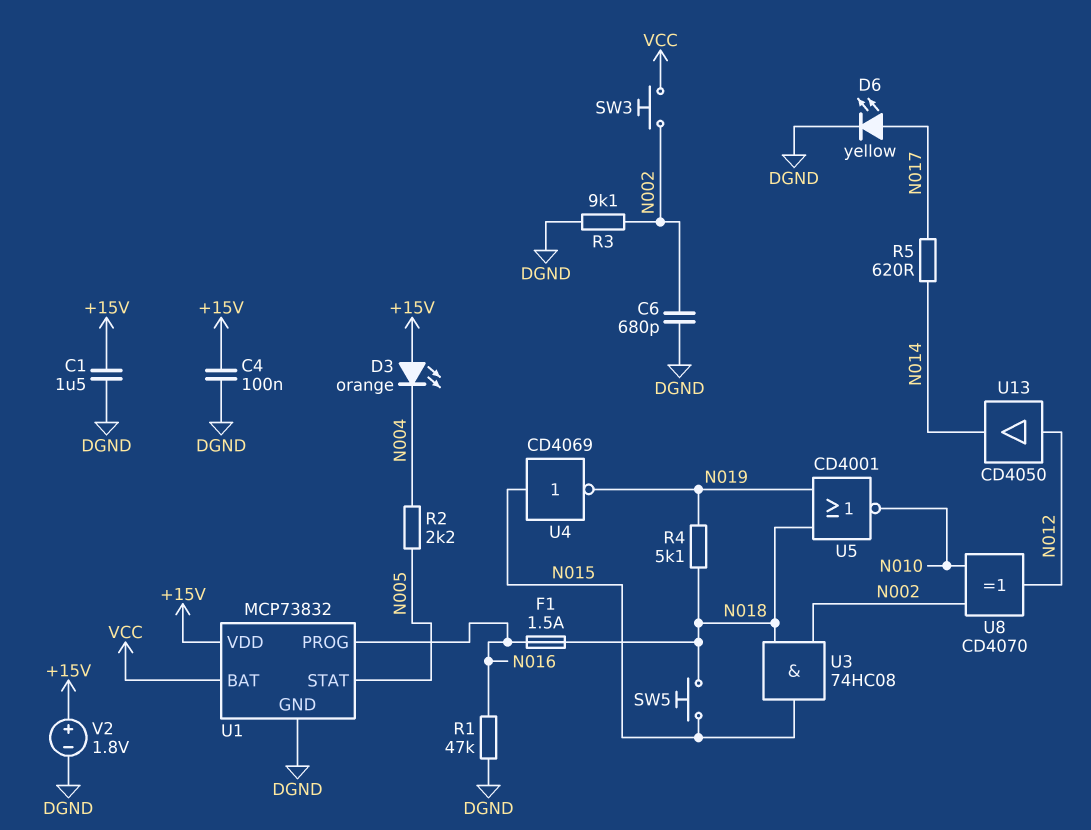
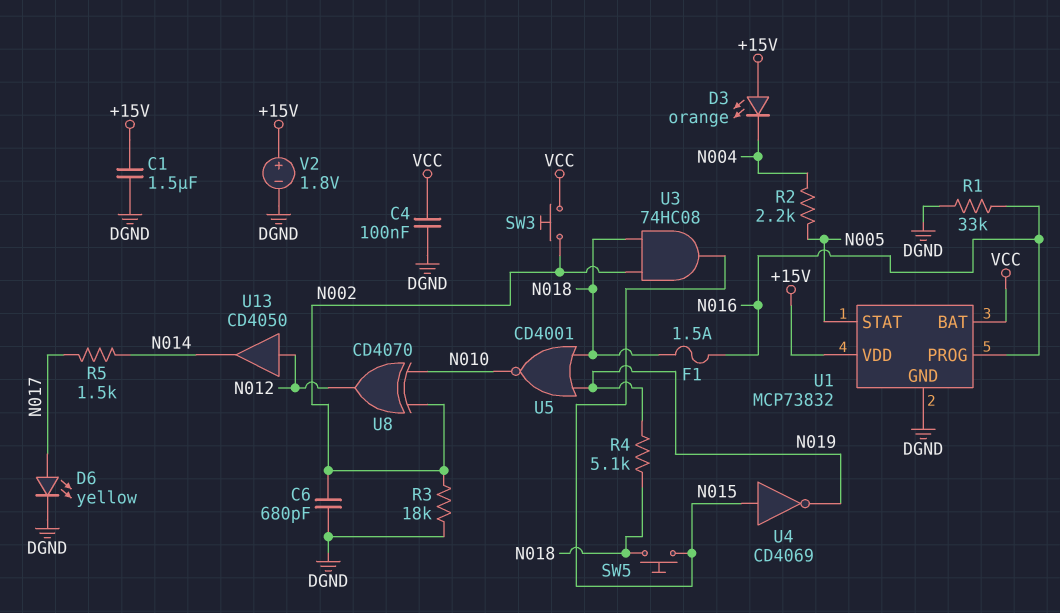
C4: 100nF (+15V, DGND) -> 100nF (DGND, VCC)
R1: 47k (DGND, N016) -> 33k (DGND, N016)
R3: 9.1k (DGND, N002) -> 18k (DGND, N002)
R5: 620 (N014, N017) -> 1.5k (N014, N017)

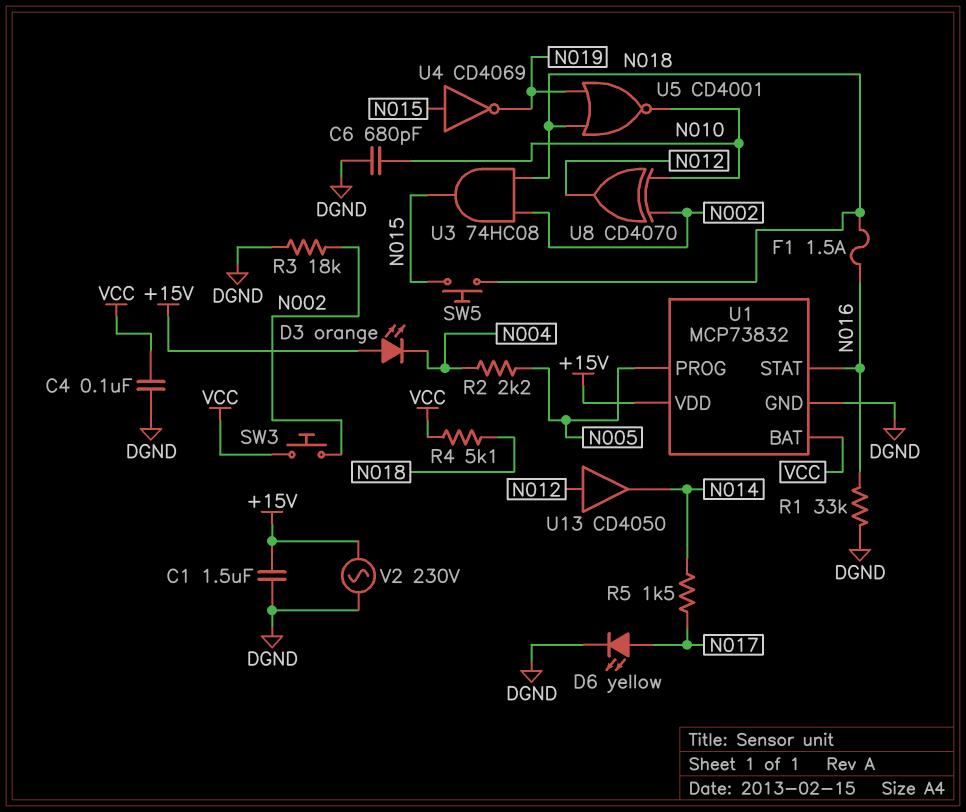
C6: 680pF (DGND, N002) -> 680pF (DGND, N010)
R4: 5.1k (N018, N019) -> 5.1k (N018, VCC)
U1 pin PROG: N016 -> N005
U1 pin STAT: N005 -> N016
V2: 1.8V (plus +15V, minus DGND) -> AC 230V (+15V, DGND)

